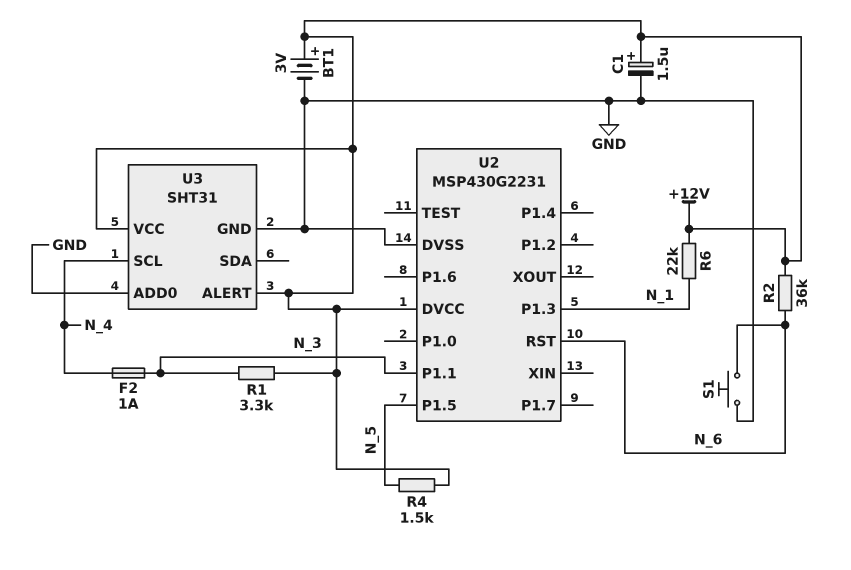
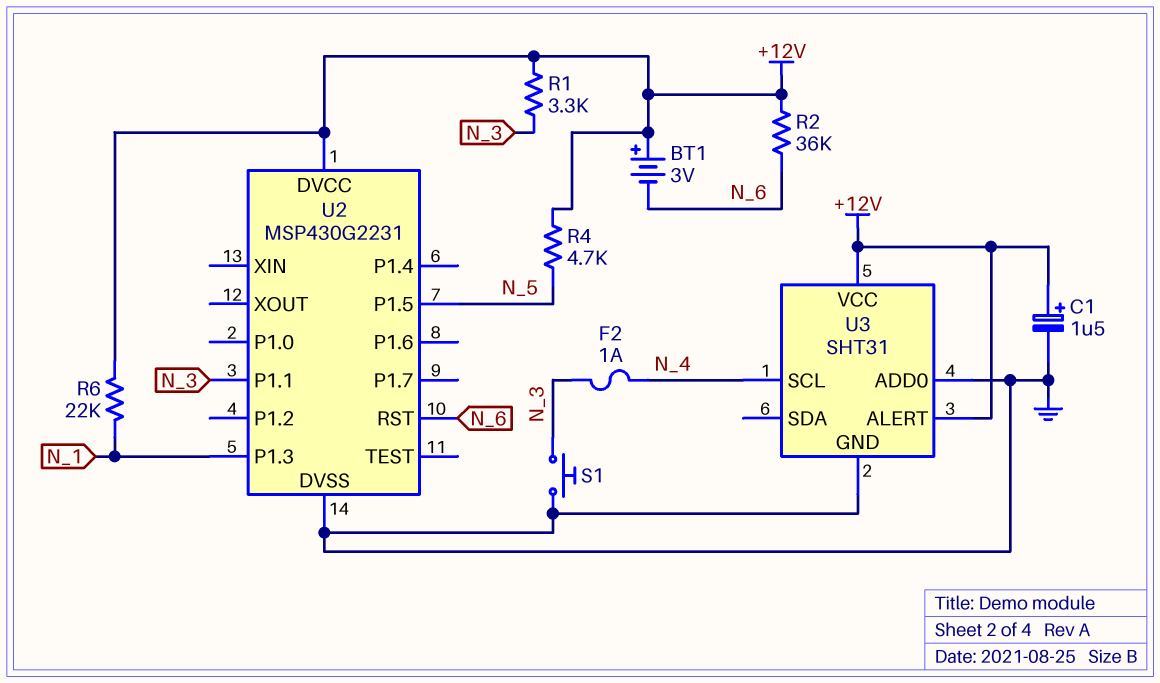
BT1: 3V (plus +12V, minus GND) -> 3V (plus +12V, minus N_6)
R4: 1.5k (+12V, N_5) -> 4.7k (+12V, N_5)
S1: button (GND, N_6) -> button (GND, N_3)

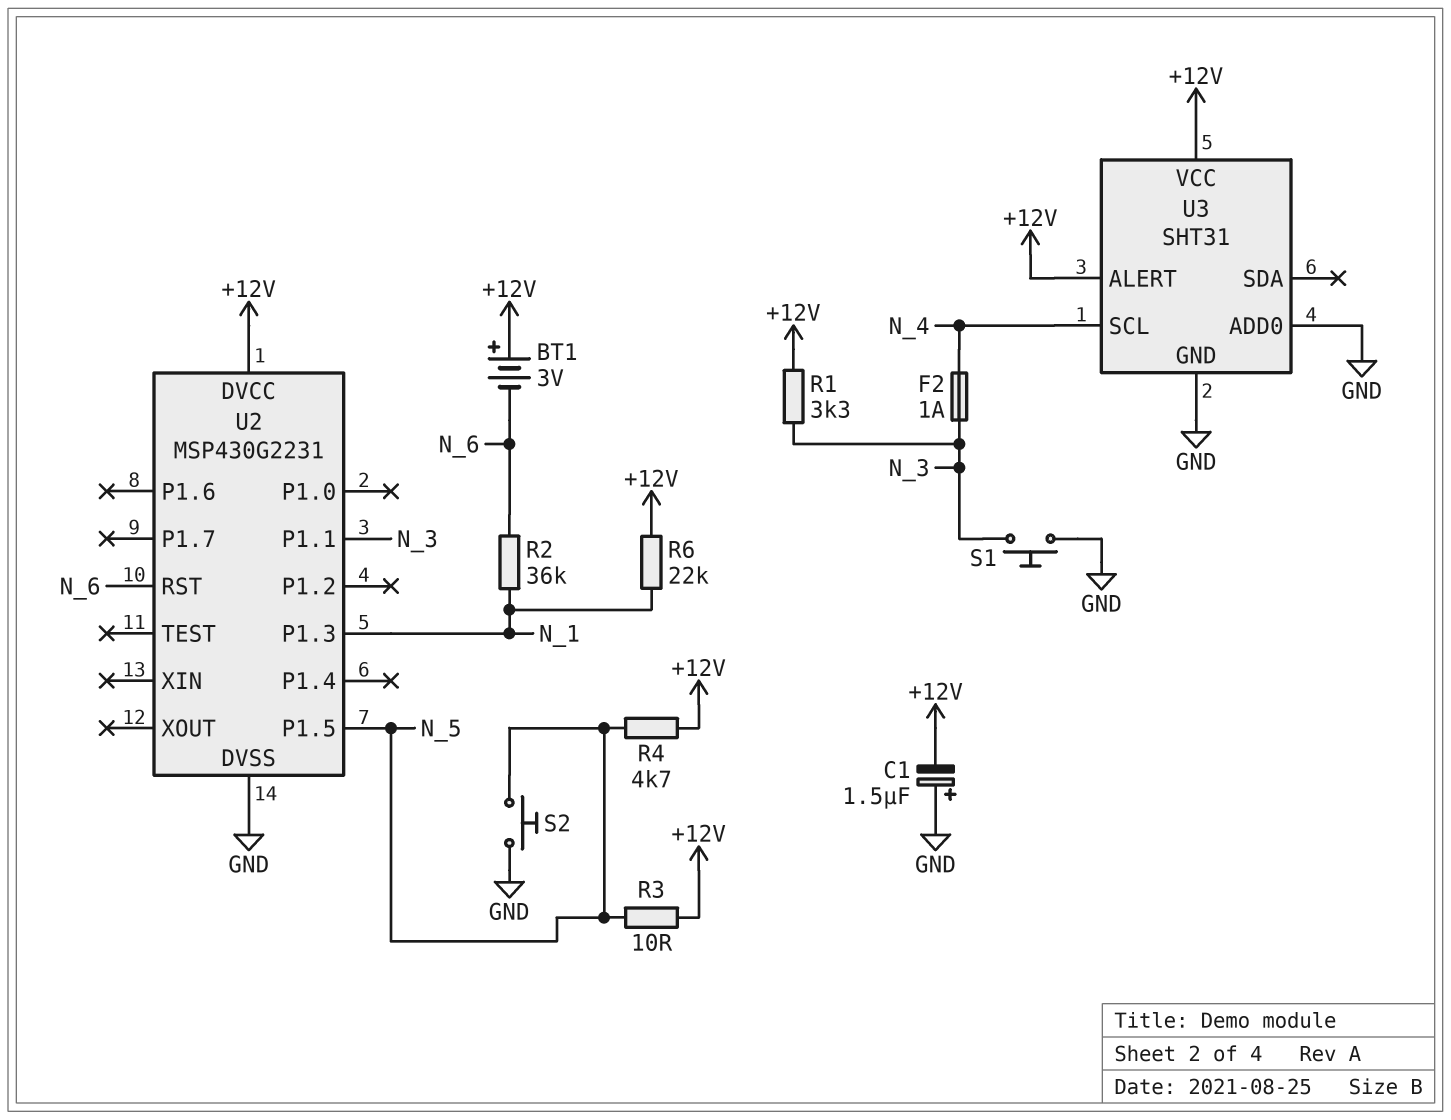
C1: 1.5uF (plus +12V, minus GND) -> 1.5uF (plus GND, minus +12V)
R2: 36k (+12V, N_6) -> 36k (N_1, N_6)
R3: none -> 10 (+12V, N_5)
S2: none -> button (GND, N_5)

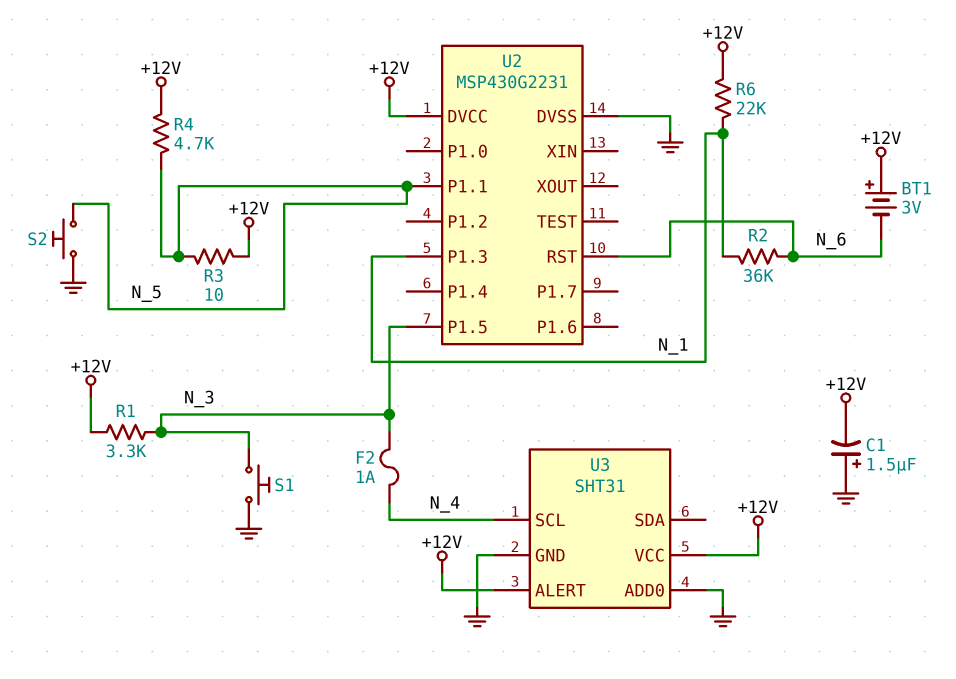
U2 pin P1.1: N_3 -> N_5
U2 pin P1.5: N_5 -> N_3

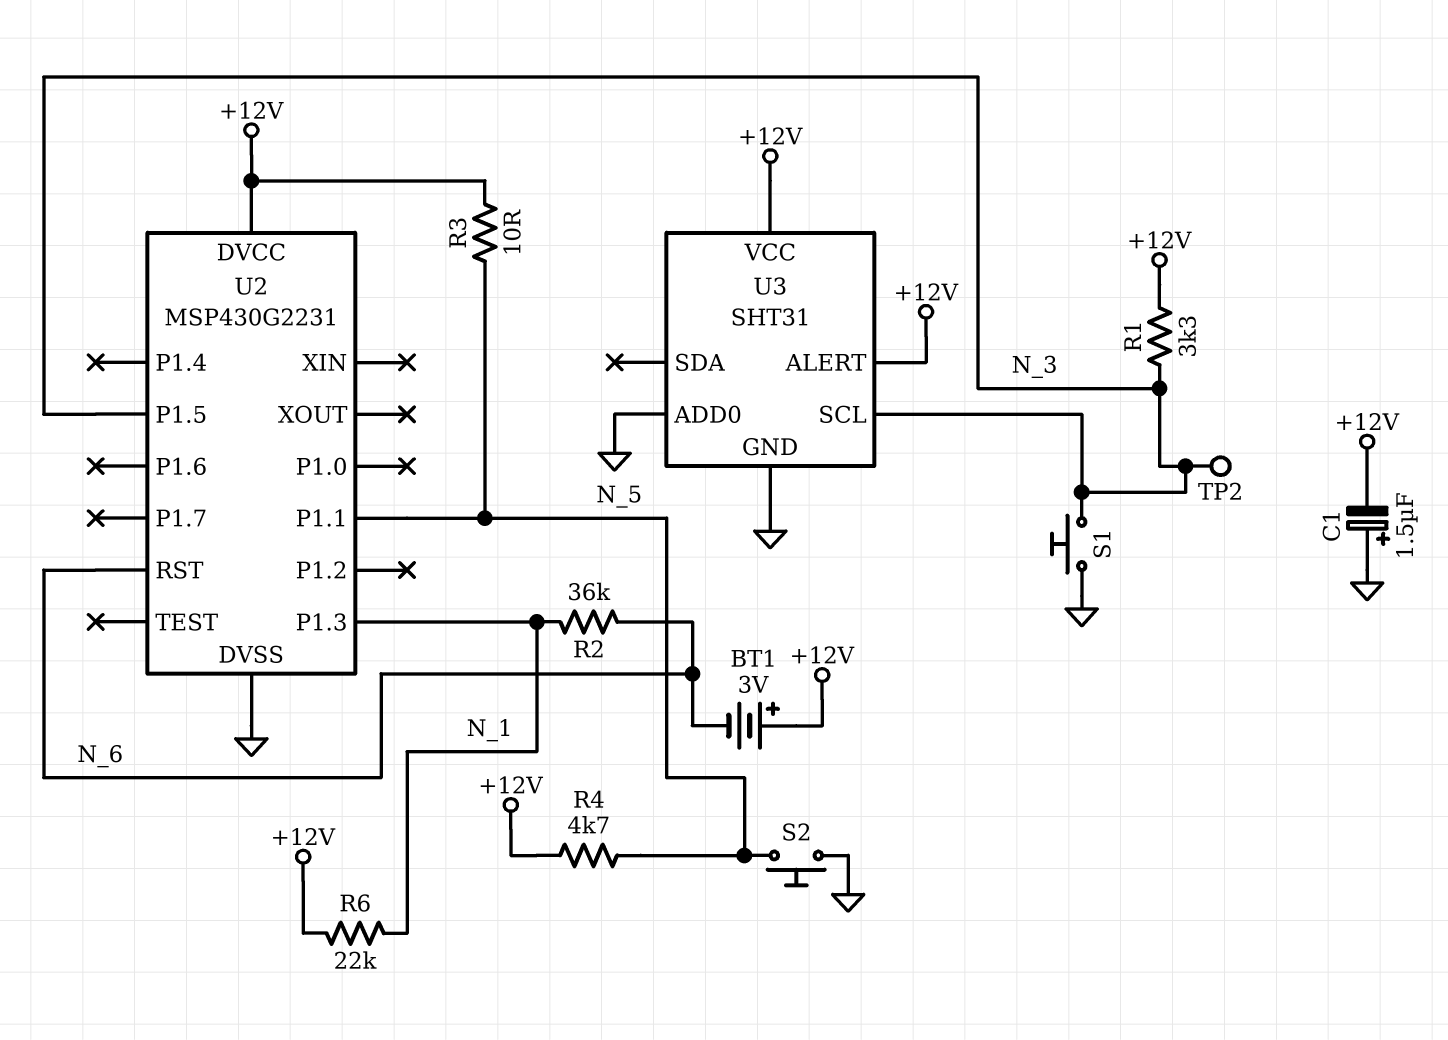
F2: 1A (N_3, N_4) -> none
TP2: none -> test point (N_3)
U3 pin SCL: N_4 -> N_3

